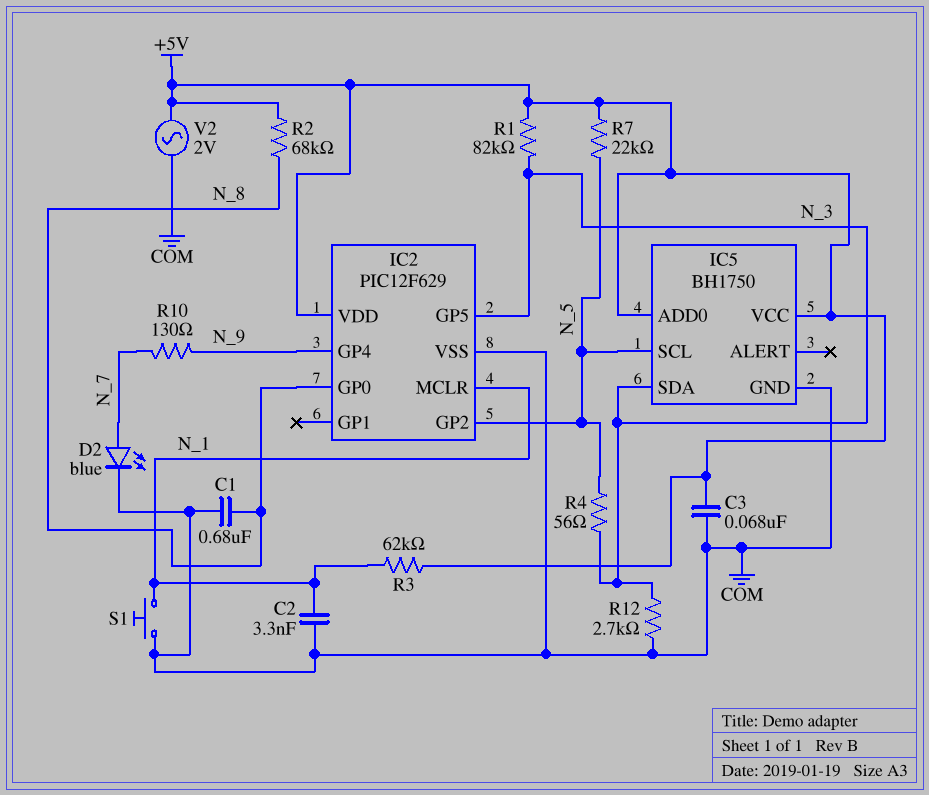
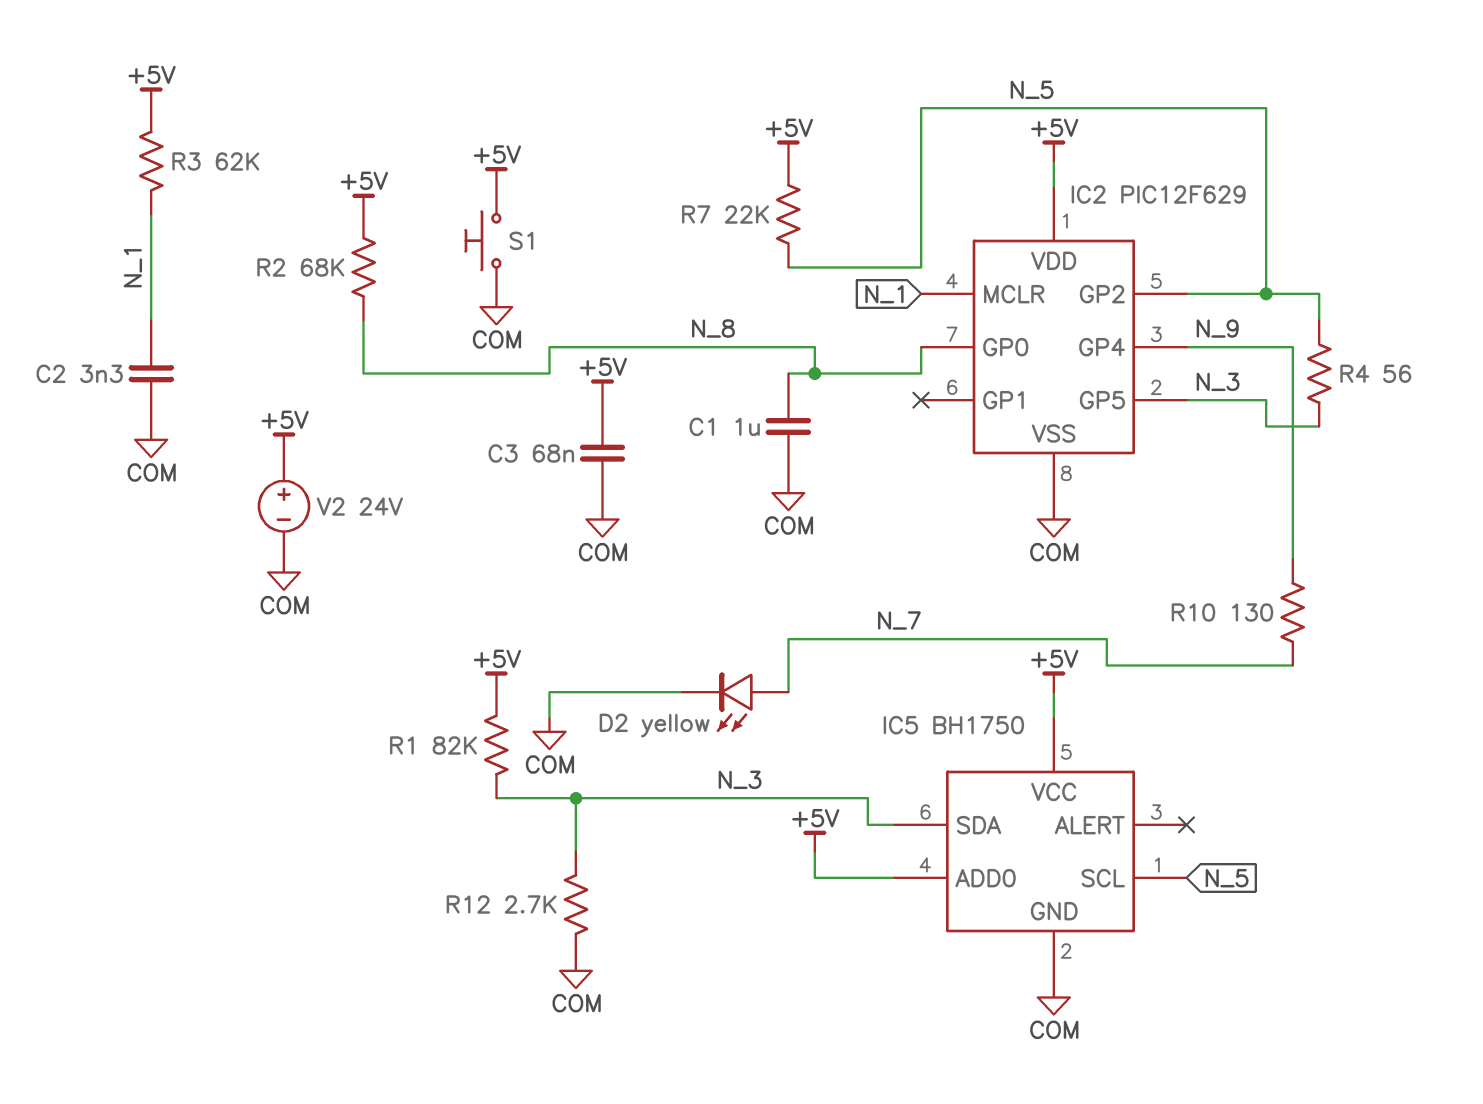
C1: 680nF (COM, N_8) -> 1uF (COM, N_8)
D2: LED blue (A N_7, K COM) -> LED yellow (A N_7, K COM)
S1: button (COM, N_1) -> button (+5V, COM)
V2: AC 2V (+5V, COM) -> 24V (plus +5V, minus COM)

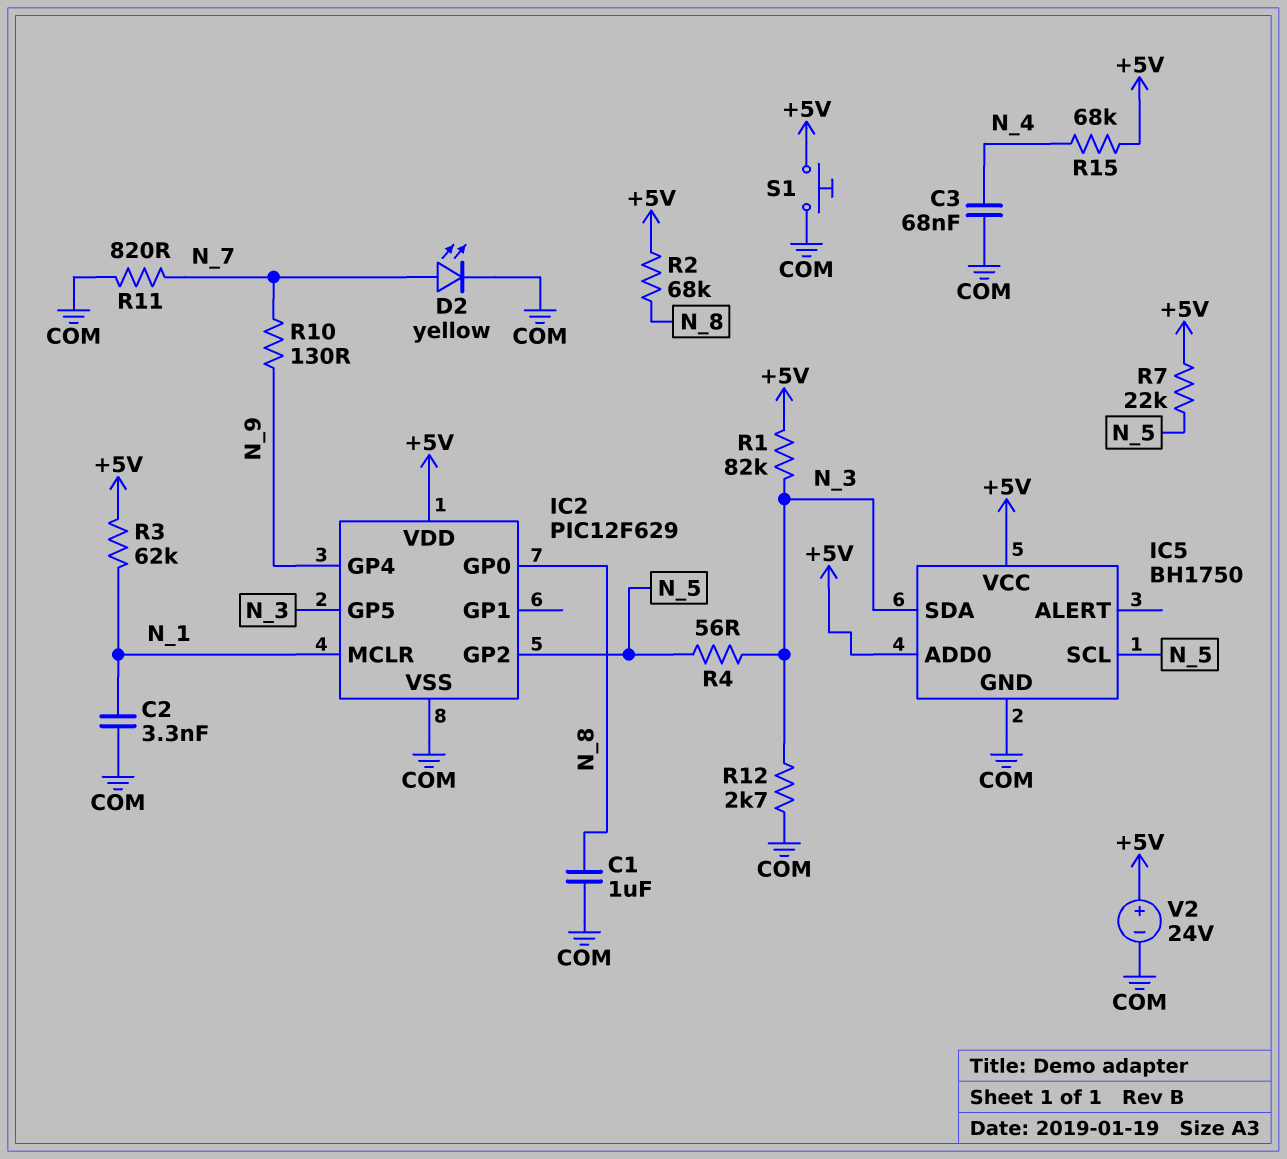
C3: 68nF (+5V, COM) -> 68nF (COM, N_4)
R11: none -> 820 (COM, N_7)
R15: none -> 68k (+5V, N_4)

